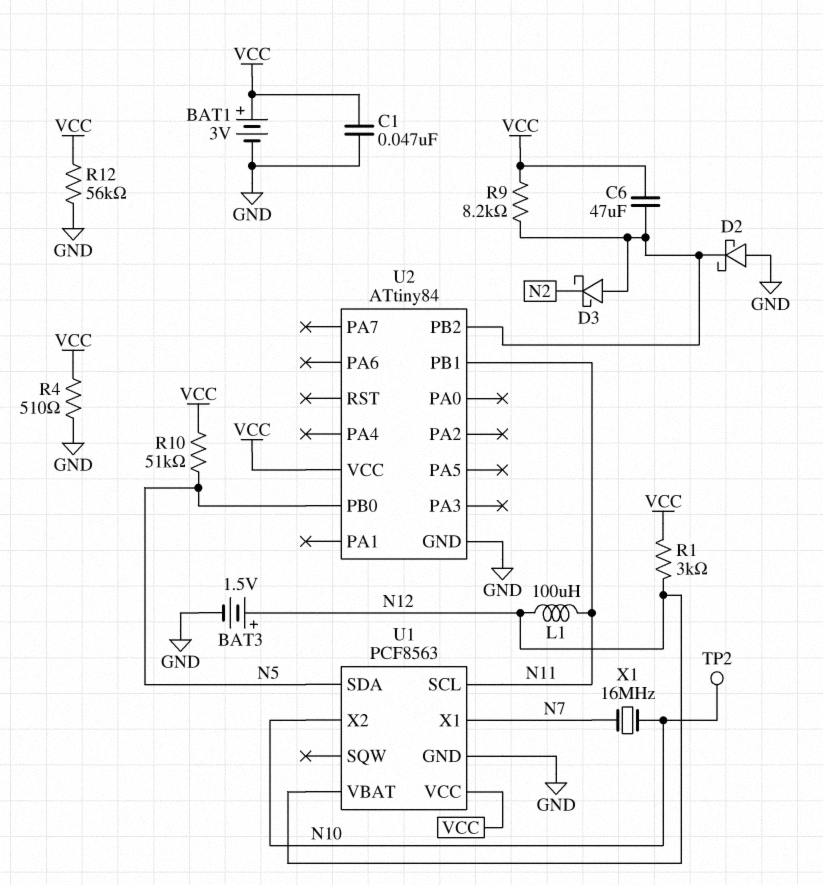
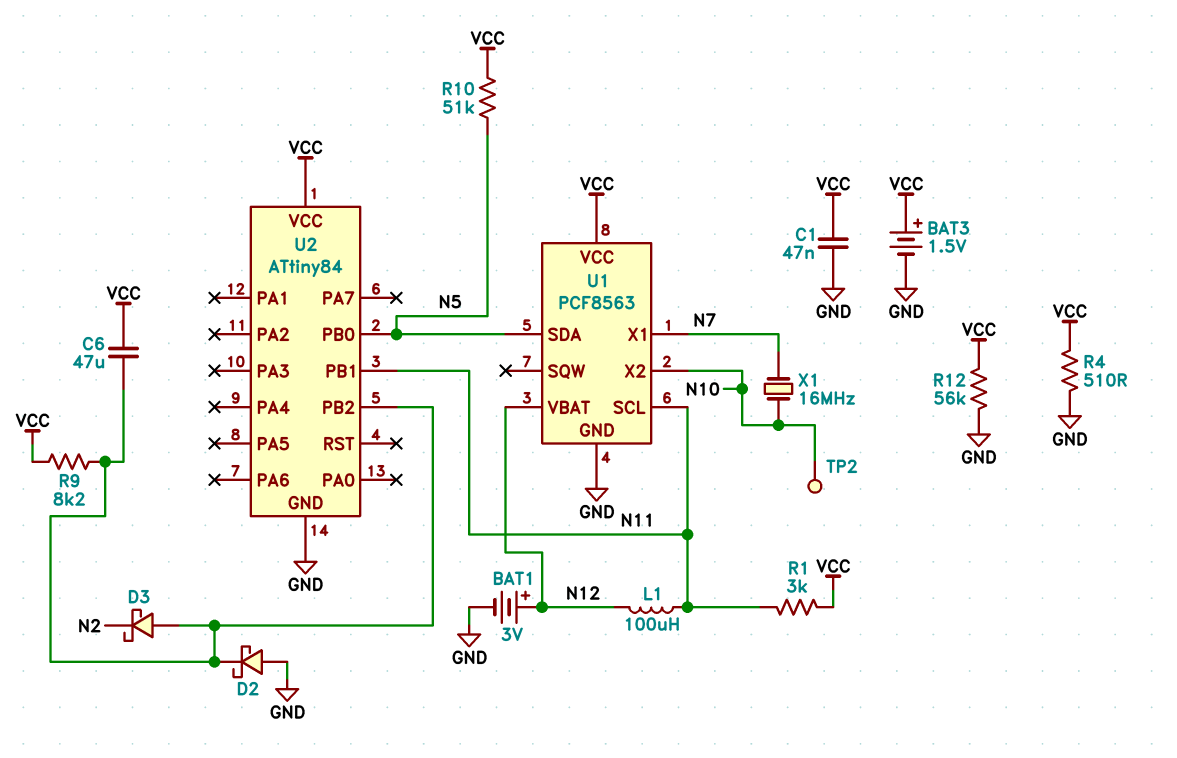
BAT1: 3V (plus VCC, minus GND) -> 3V (plus N12, minus GND)
BAT3: 1.5V (plus N12, minus GND) -> 1.5V (plus VCC, minus GND)
R1: 3k (N12, VCC) -> 3k (N11, VCC)

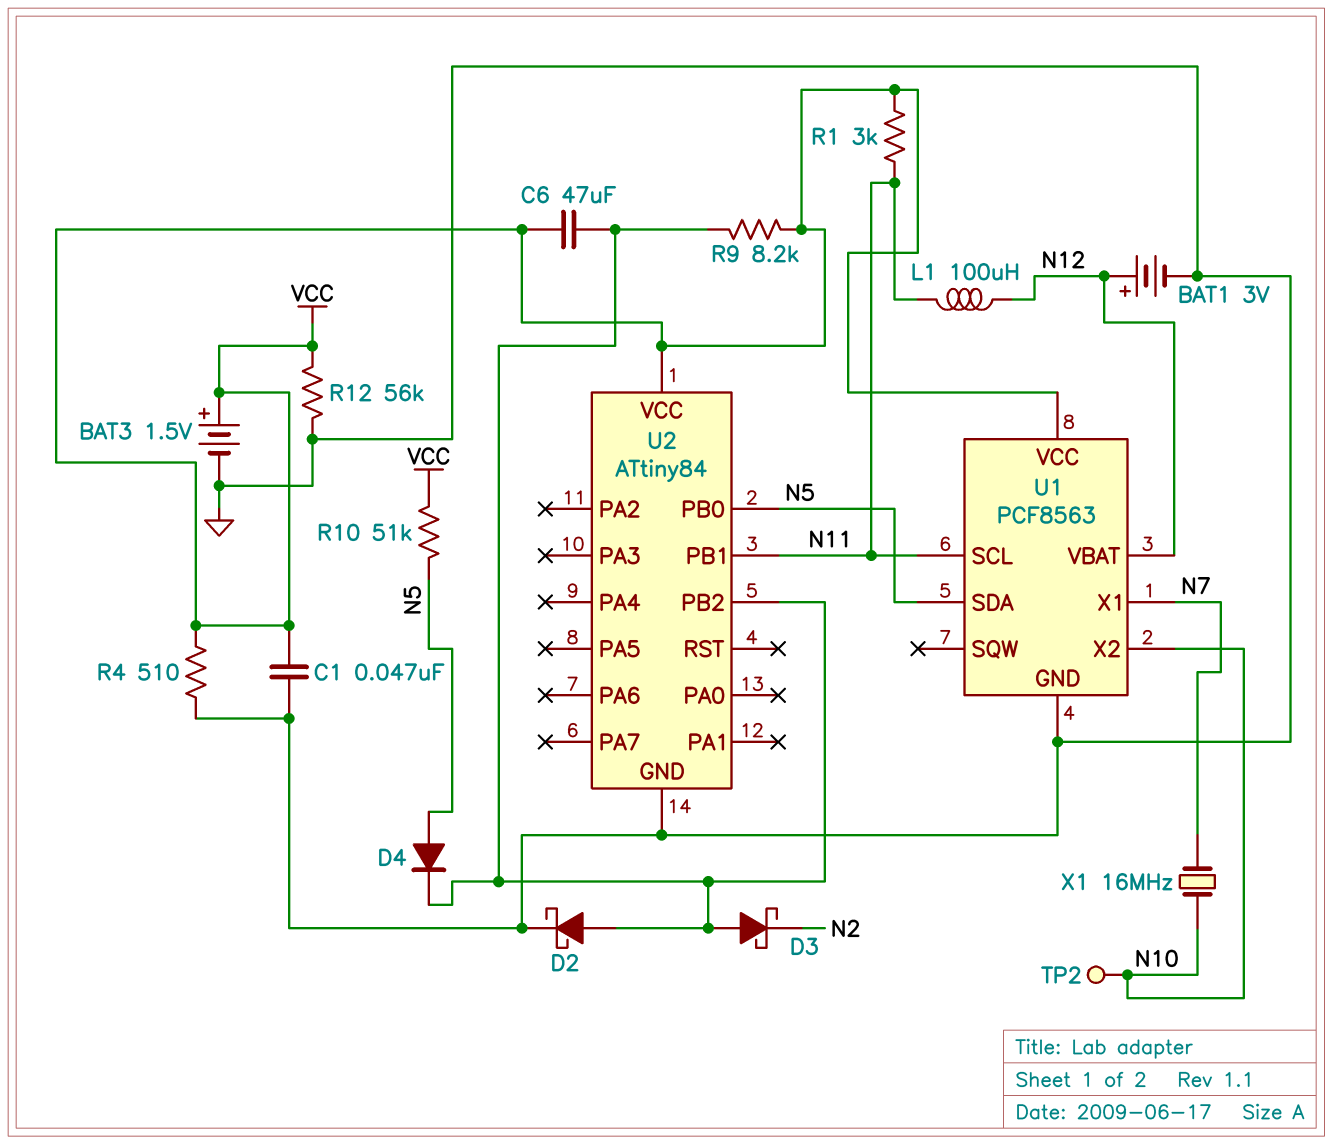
D2: schottky (A GND, K U2/PB2) -> schottky (A U2/PB2, K GND)
D4: none -> diode (A N5, K U2/PB2)

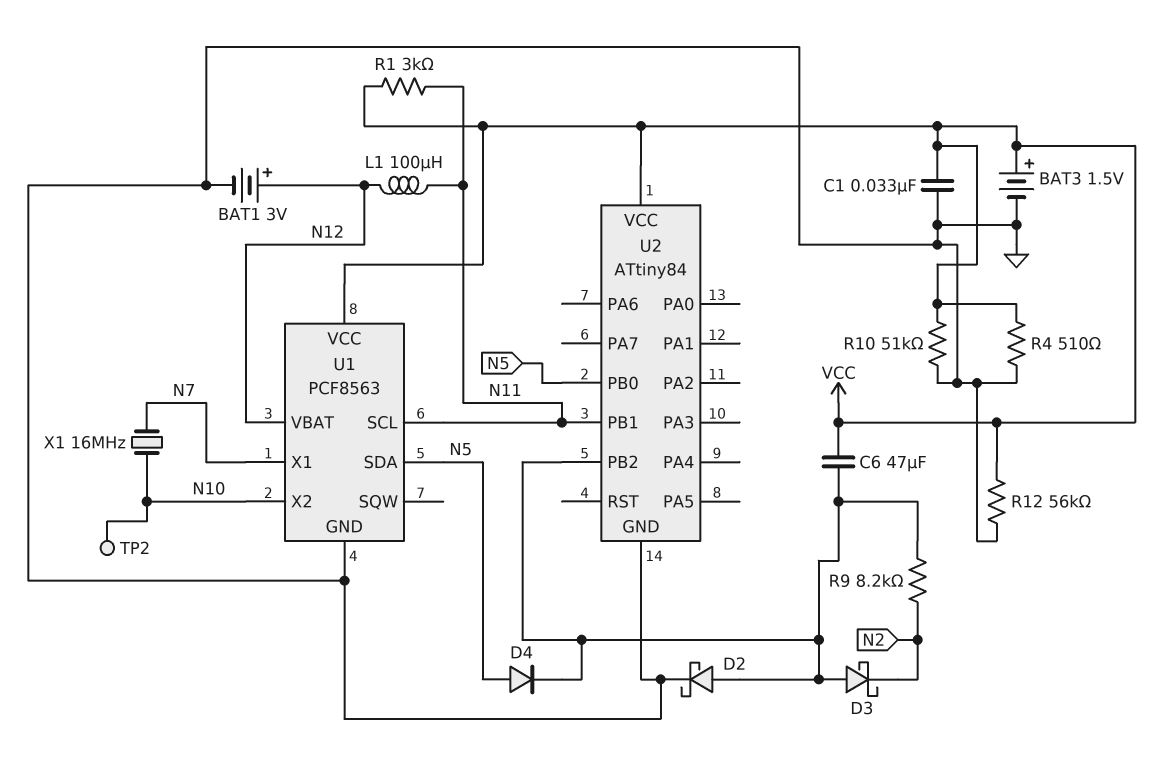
C1: 47nF (GND, VCC) -> 33nF (GND, VCC)
R9: 8.2k (U2/PB2, VCC) -> 8.2k (N2, U2/PB2)
R10: 51k (N5, VCC) -> 51k (GND, VCC)

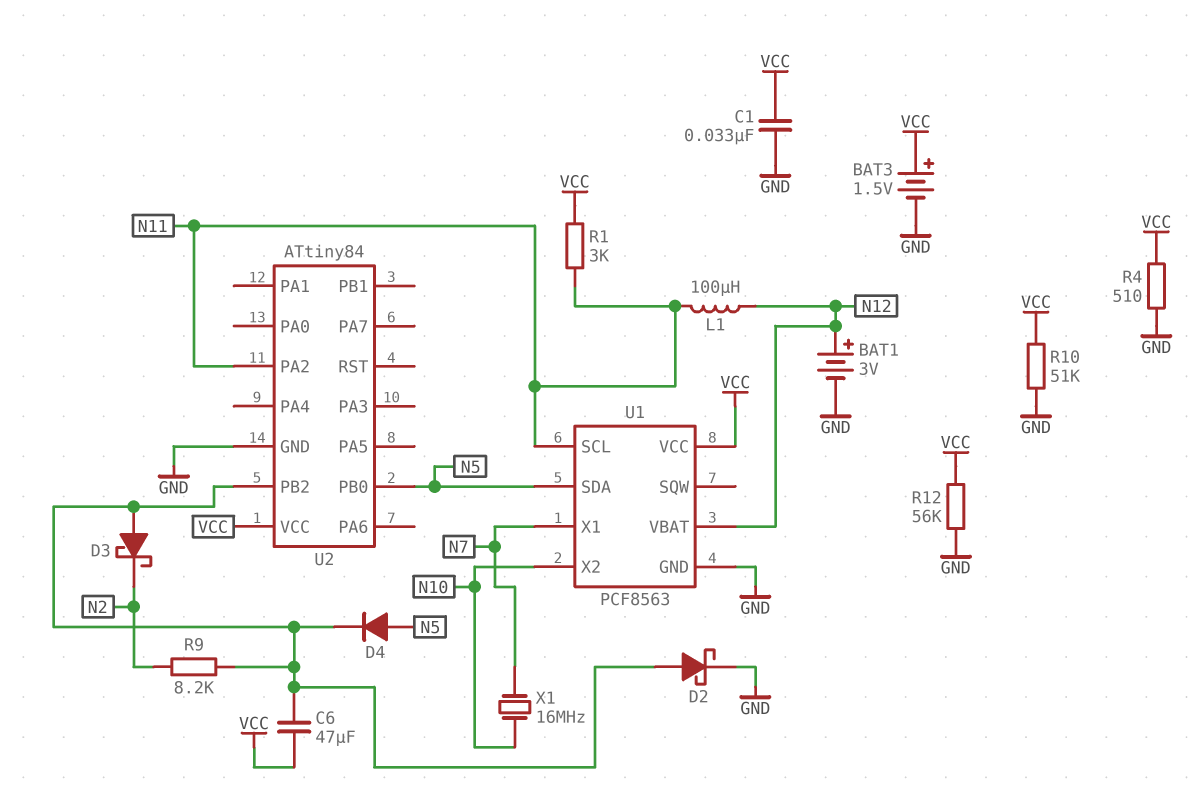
TP2: test point (N10) -> none
U2 pin PA2: none -> N11
U2 pin PB1: N11 -> none

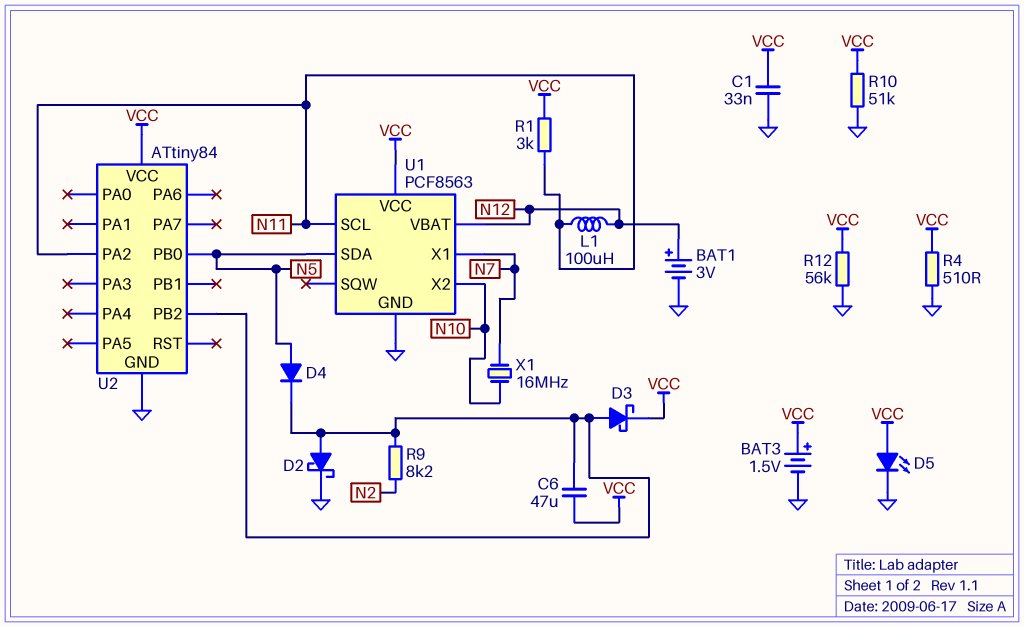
D3: schottky (A U2/PB2, K N2) -> schottky (A U2/PB2, K VCC)
D5: none -> LED (A VCC, K GND)

